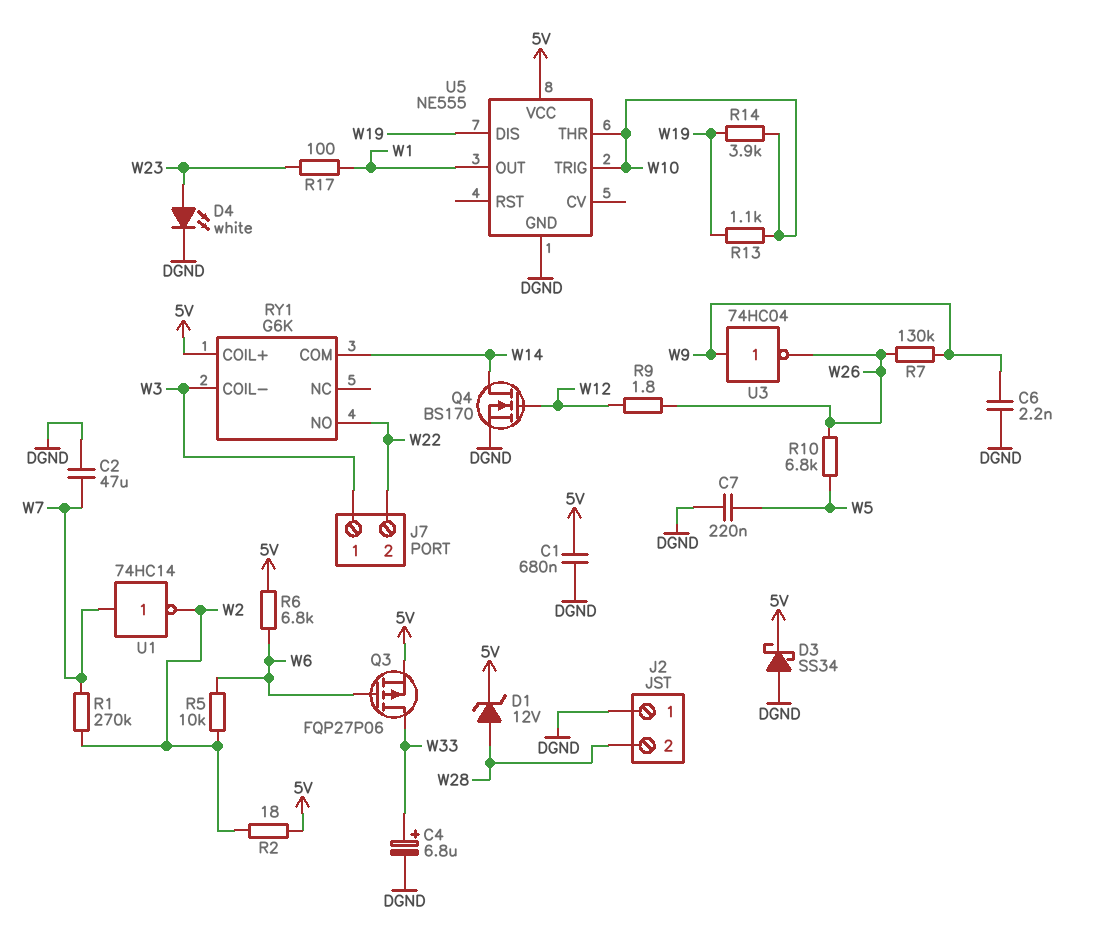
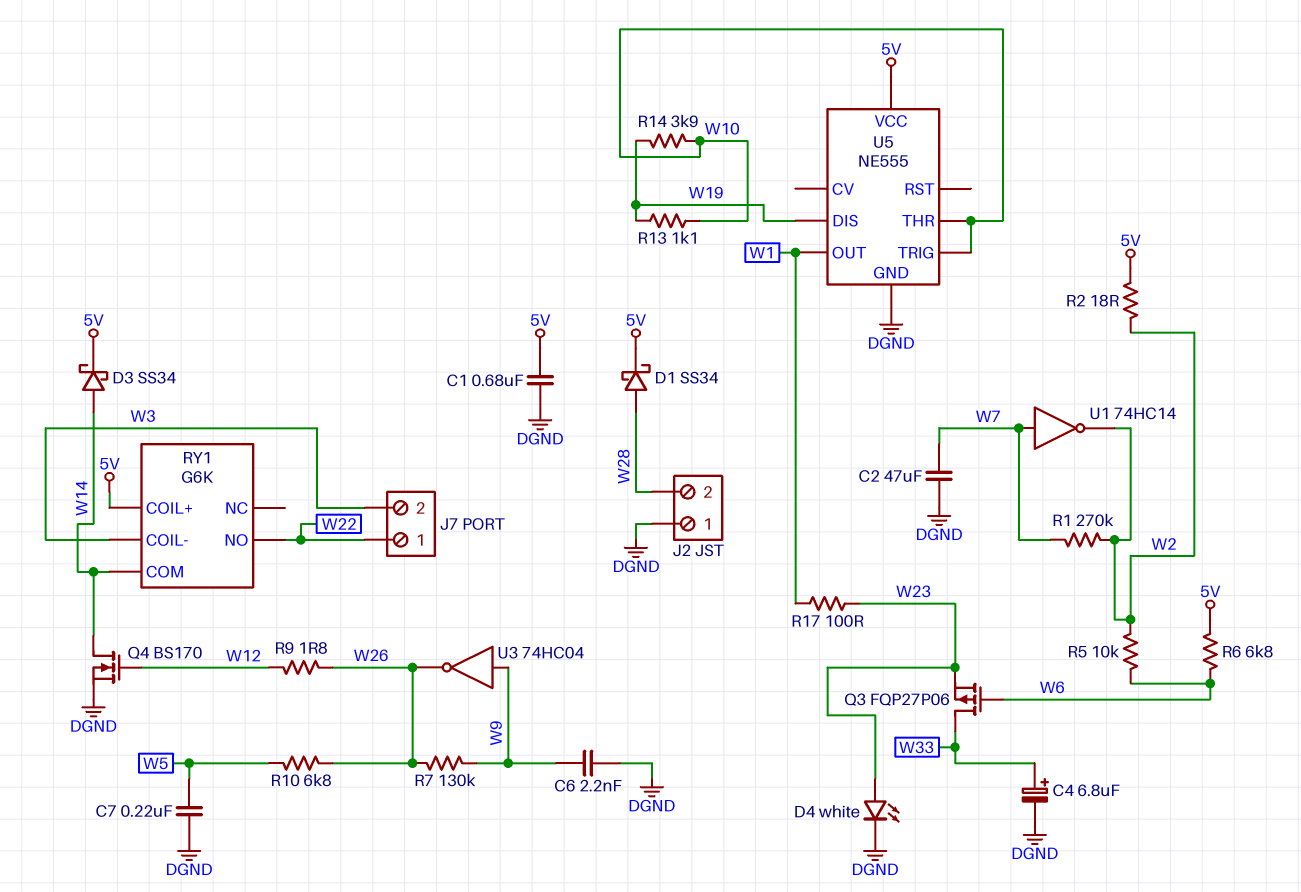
D1: zener 12V (A W28, K 5V) -> schottky SS34 (A W28, K 5V)
D3: schottky SS34 (A DGND, K 5V) -> schottky SS34 (A W14, K 5V)
J7 pin 1: W3 -> W22
J7 pin 2: W22 -> W3
Q3: PMOS FQP27P06 (G W6, D W33, S 5V) -> PMOS FQP27P06 (G W6, D W33, S W23)

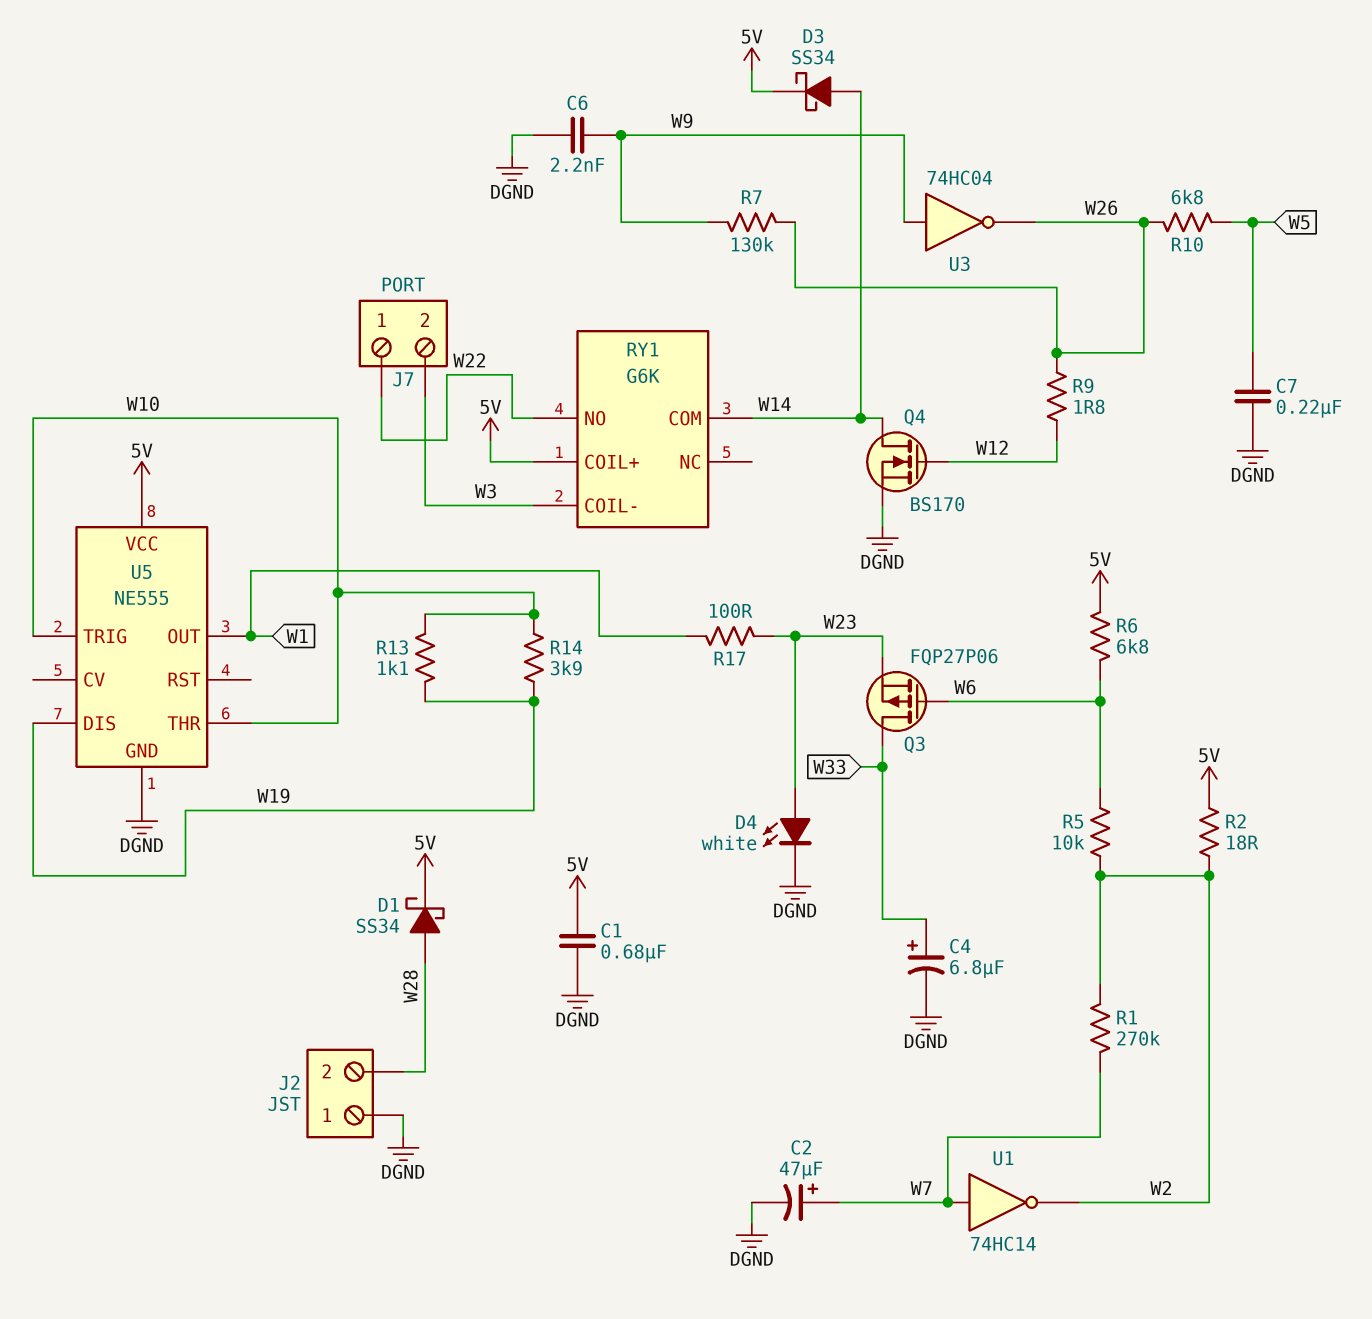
C2: 47uF (DGND, W7) -> 47uF (plus W7, minus DGND)

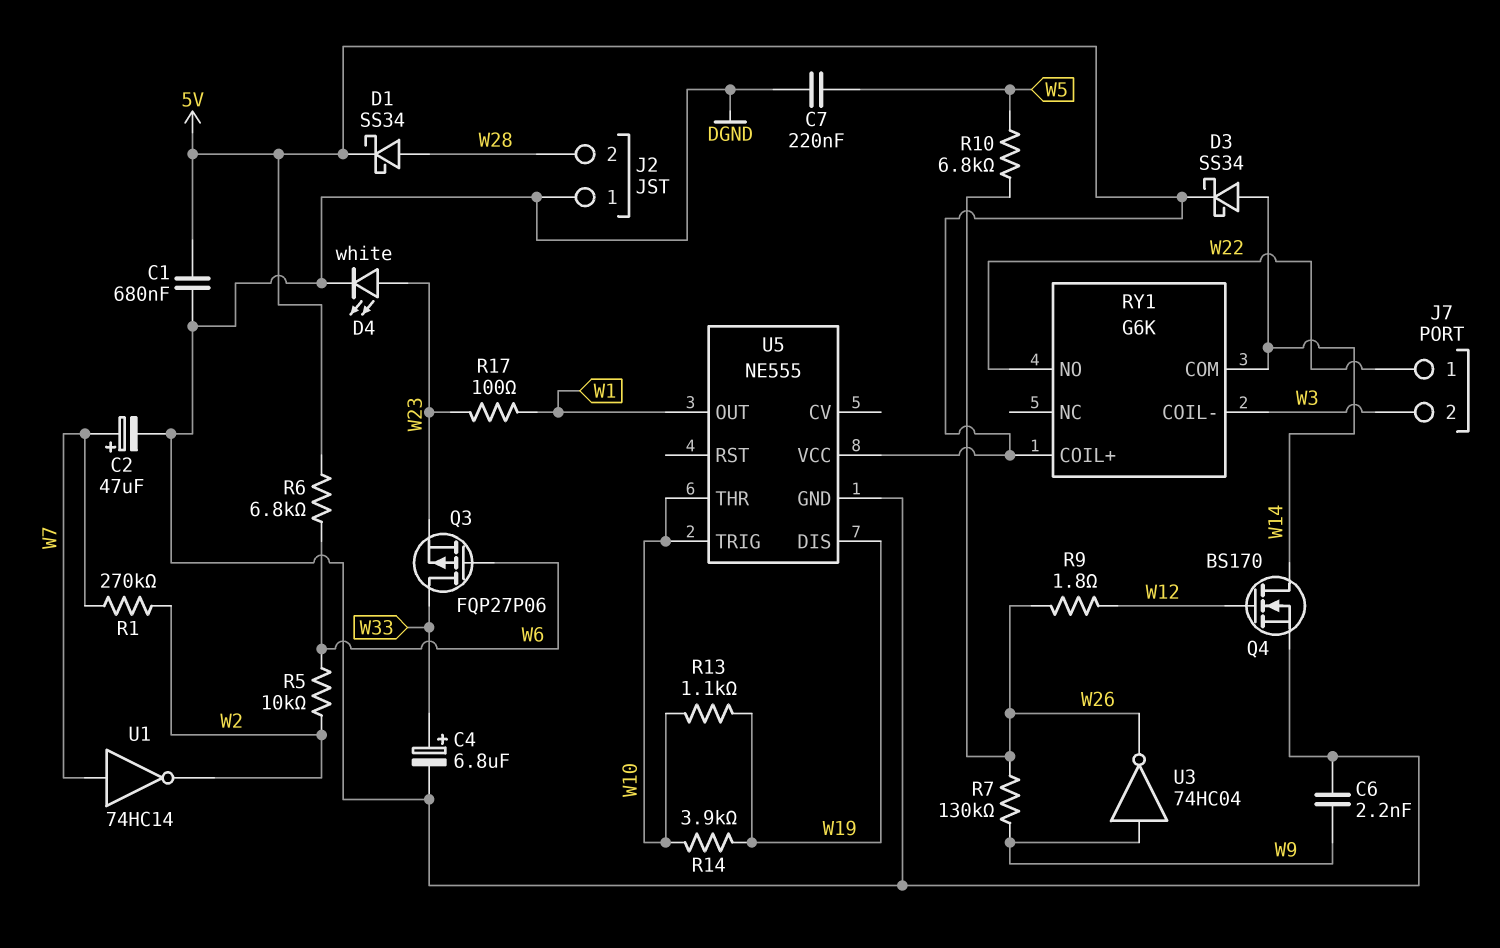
R2: 18 (5V, W2) -> none

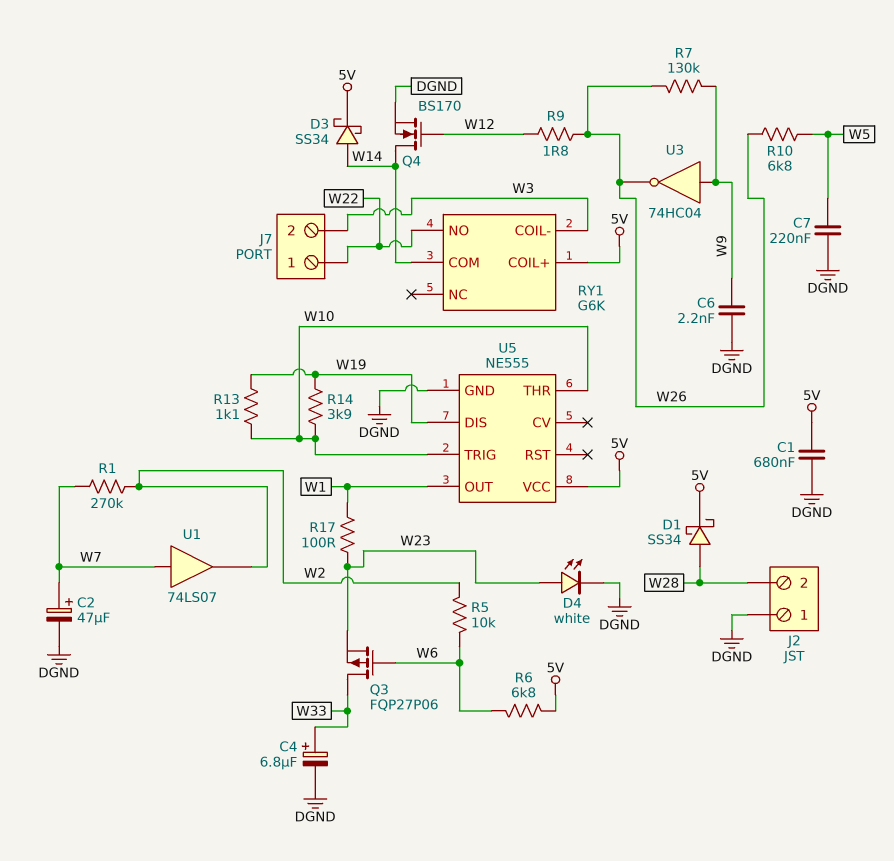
U1: NOT 74HC14 (in W7, out W2) -> buffer 74LS07 (in W7, out W2)

